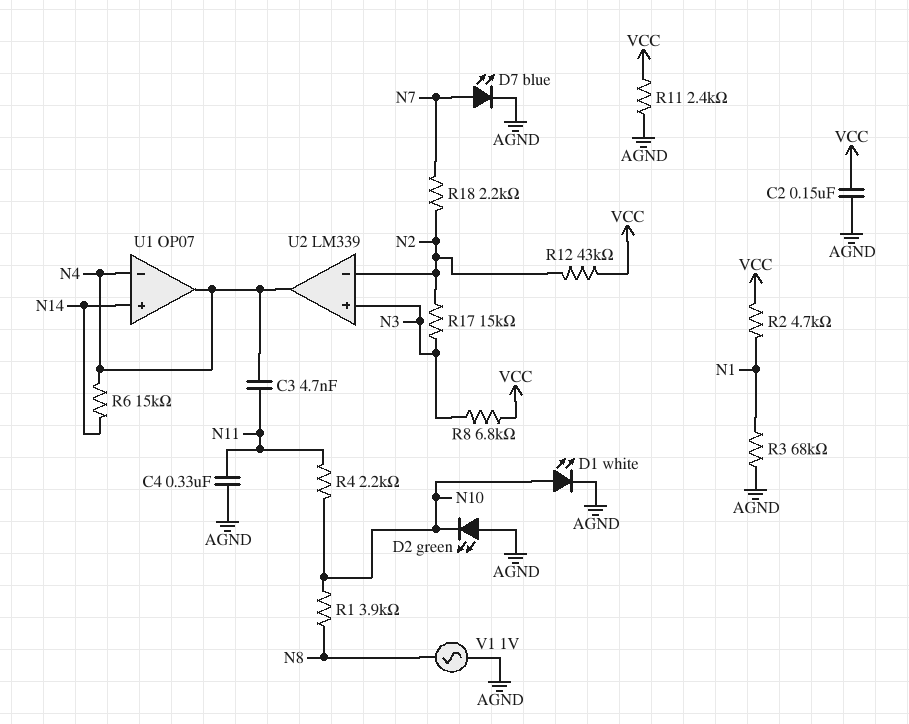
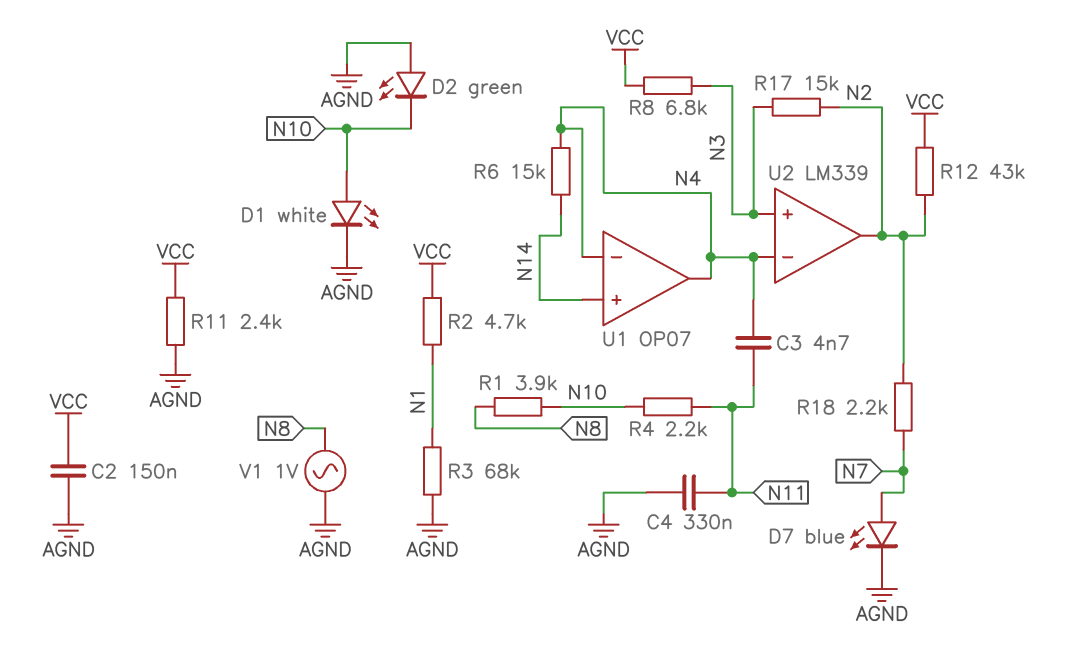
U2 pin in-: N2 -> N4
U2 pin out: N4 -> N2

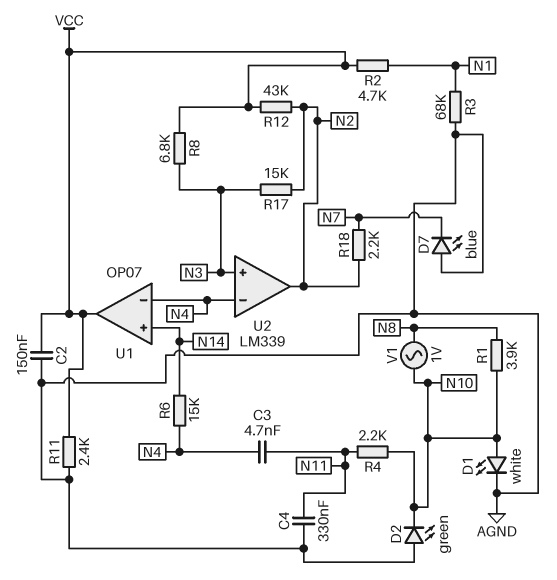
D7: LED blue (A N7, K AGND) -> LED blue (A AGND, K N7)
U1 pin out: N4 -> VCC
V1: AC 1V (AGND, N8) -> AC 1V (N8, N10)

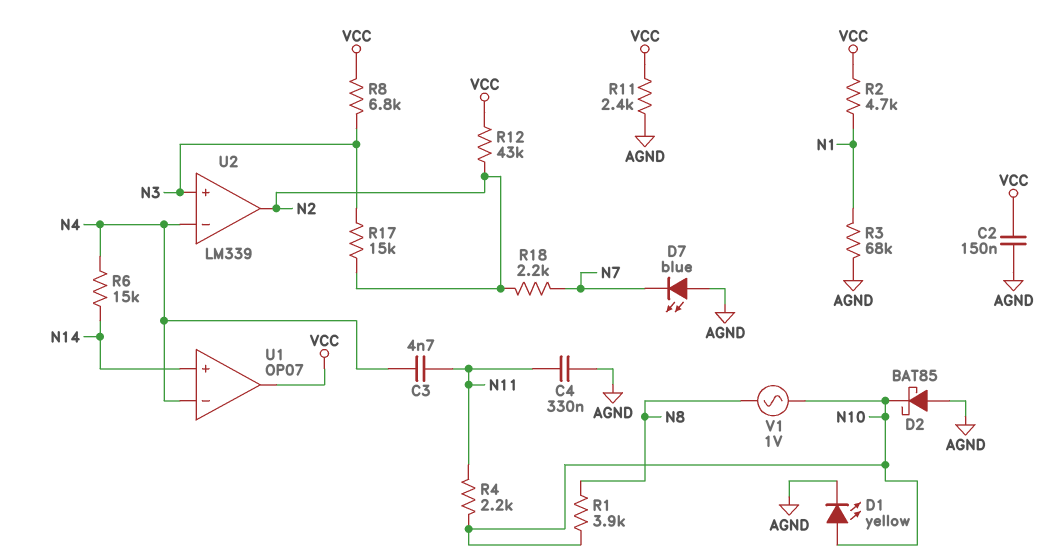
D1: LED white (A N10, K AGND) -> LED yellow (A N10, K AGND)
D2: LED green (A AGND, K N10) -> schottky BAT85 (A AGND, K N10)

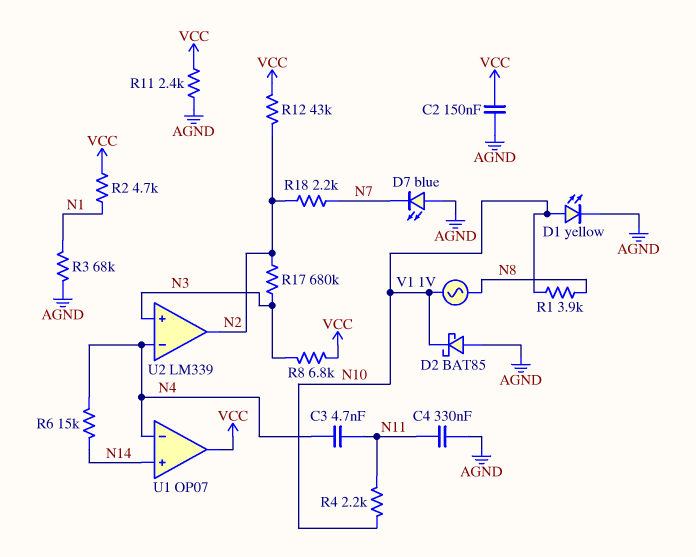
R17: 15k (N2, N3) -> 680k (N2, N3)

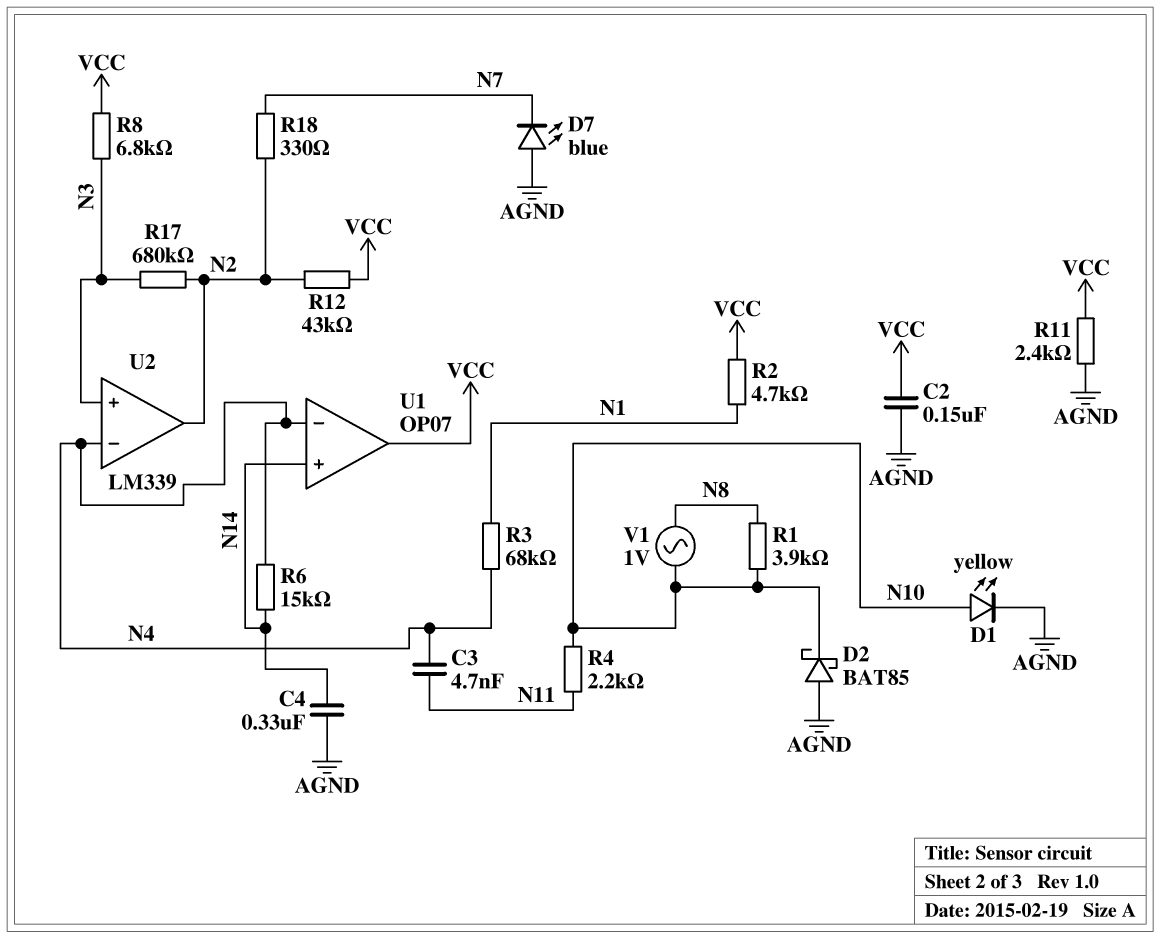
C4: 330nF (AGND, N11) -> 330nF (AGND, N14)
R3: 68k (AGND, N1) -> 68k (N1, N4)
R18: 2.2k (N2, N7) -> 330 (N2, N7)

